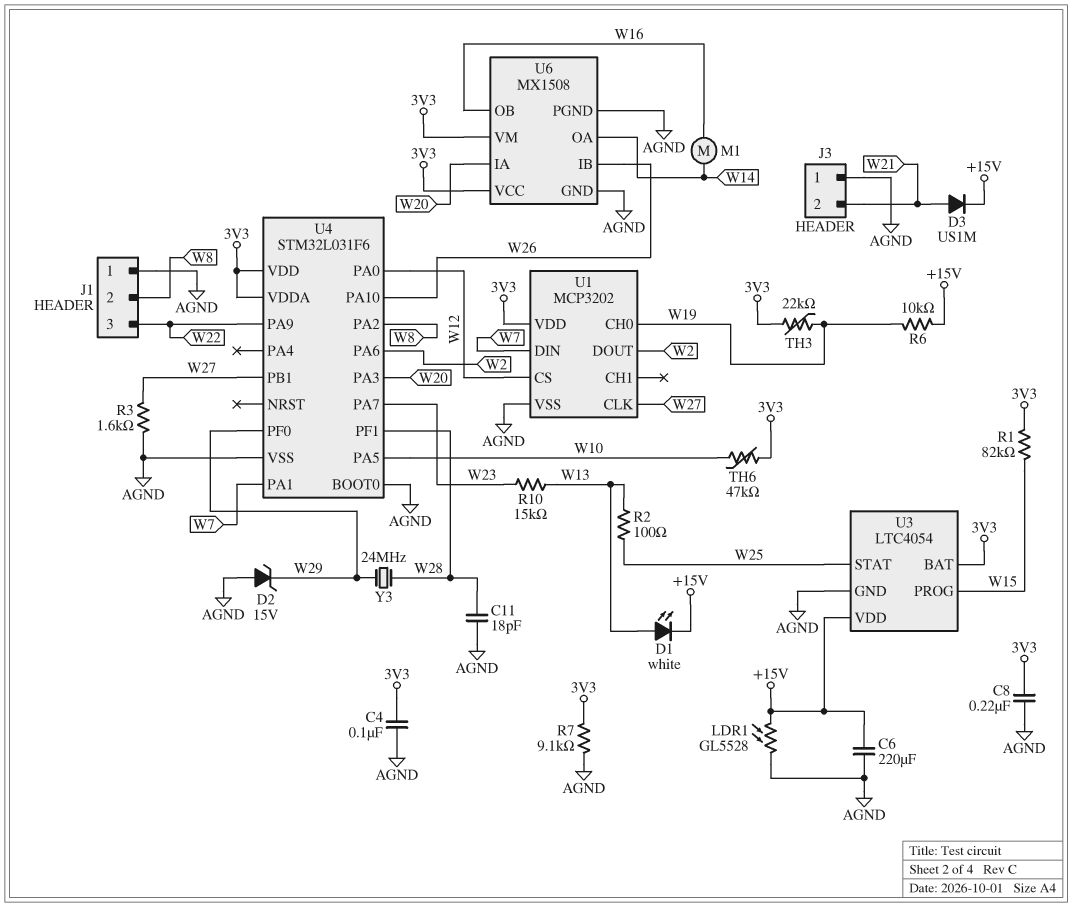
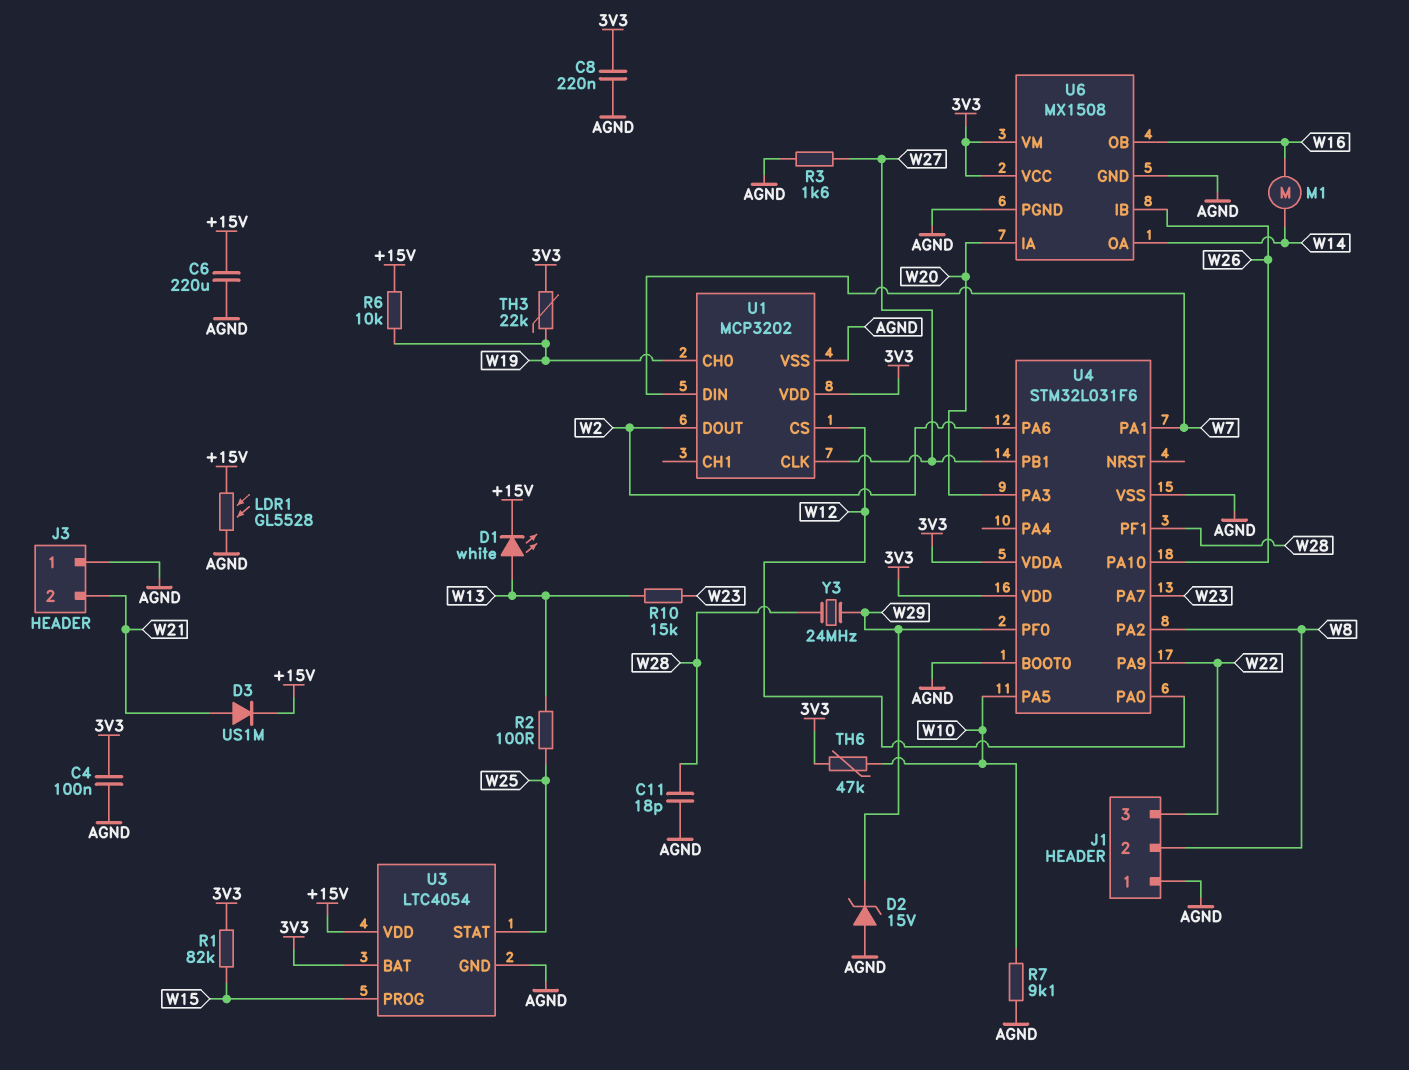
R7: 9.1k (3V3, AGND) -> 9.1k (AGND, W10)

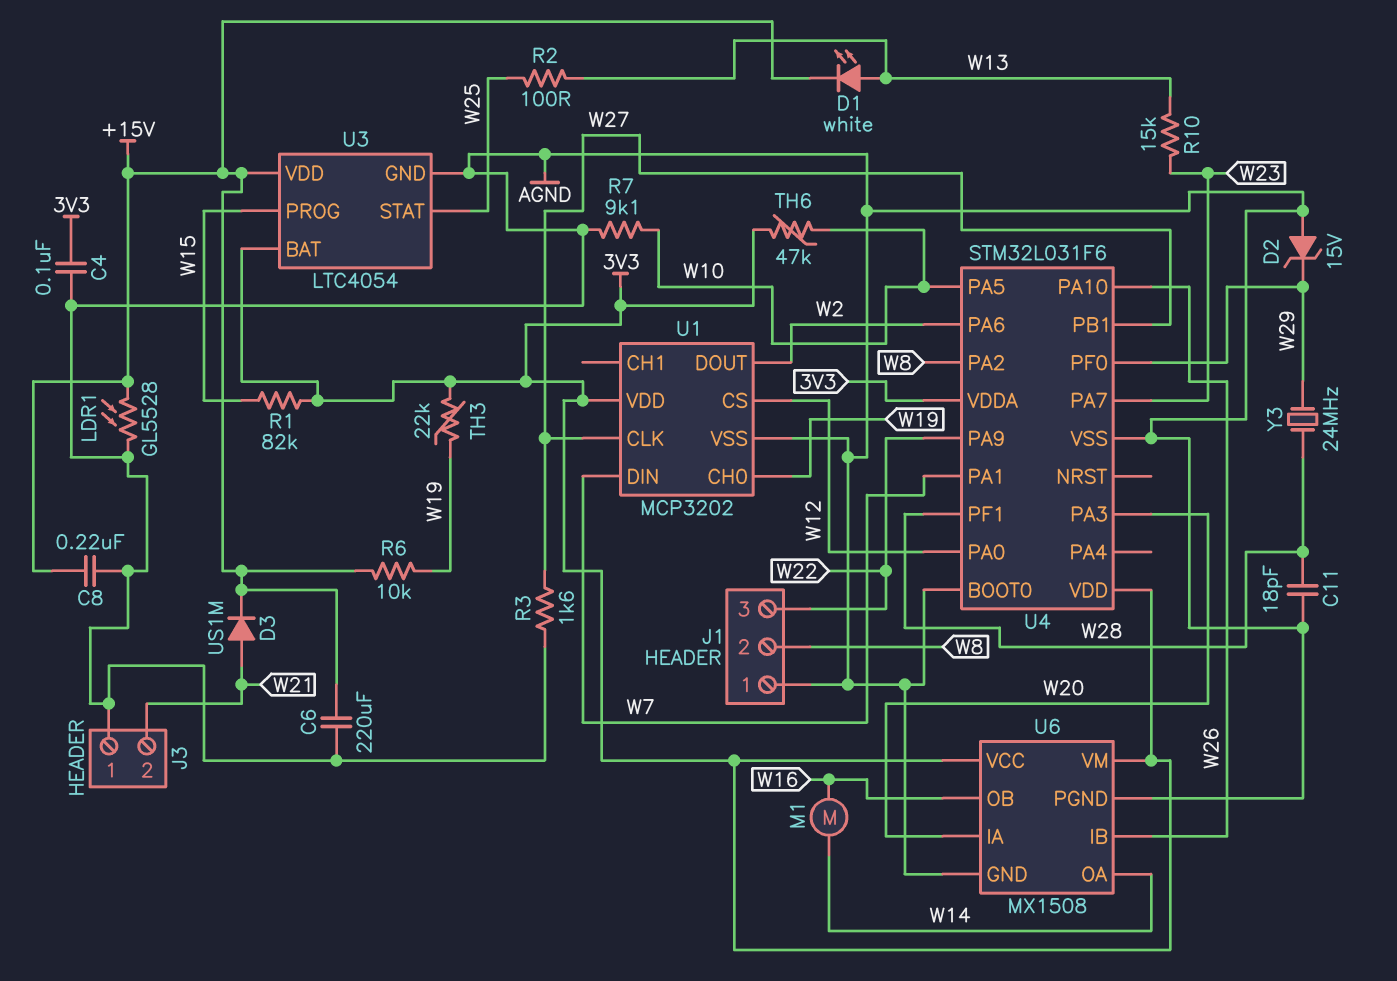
C8: 220nF (3V3, AGND) -> 220nF (+15V, AGND)

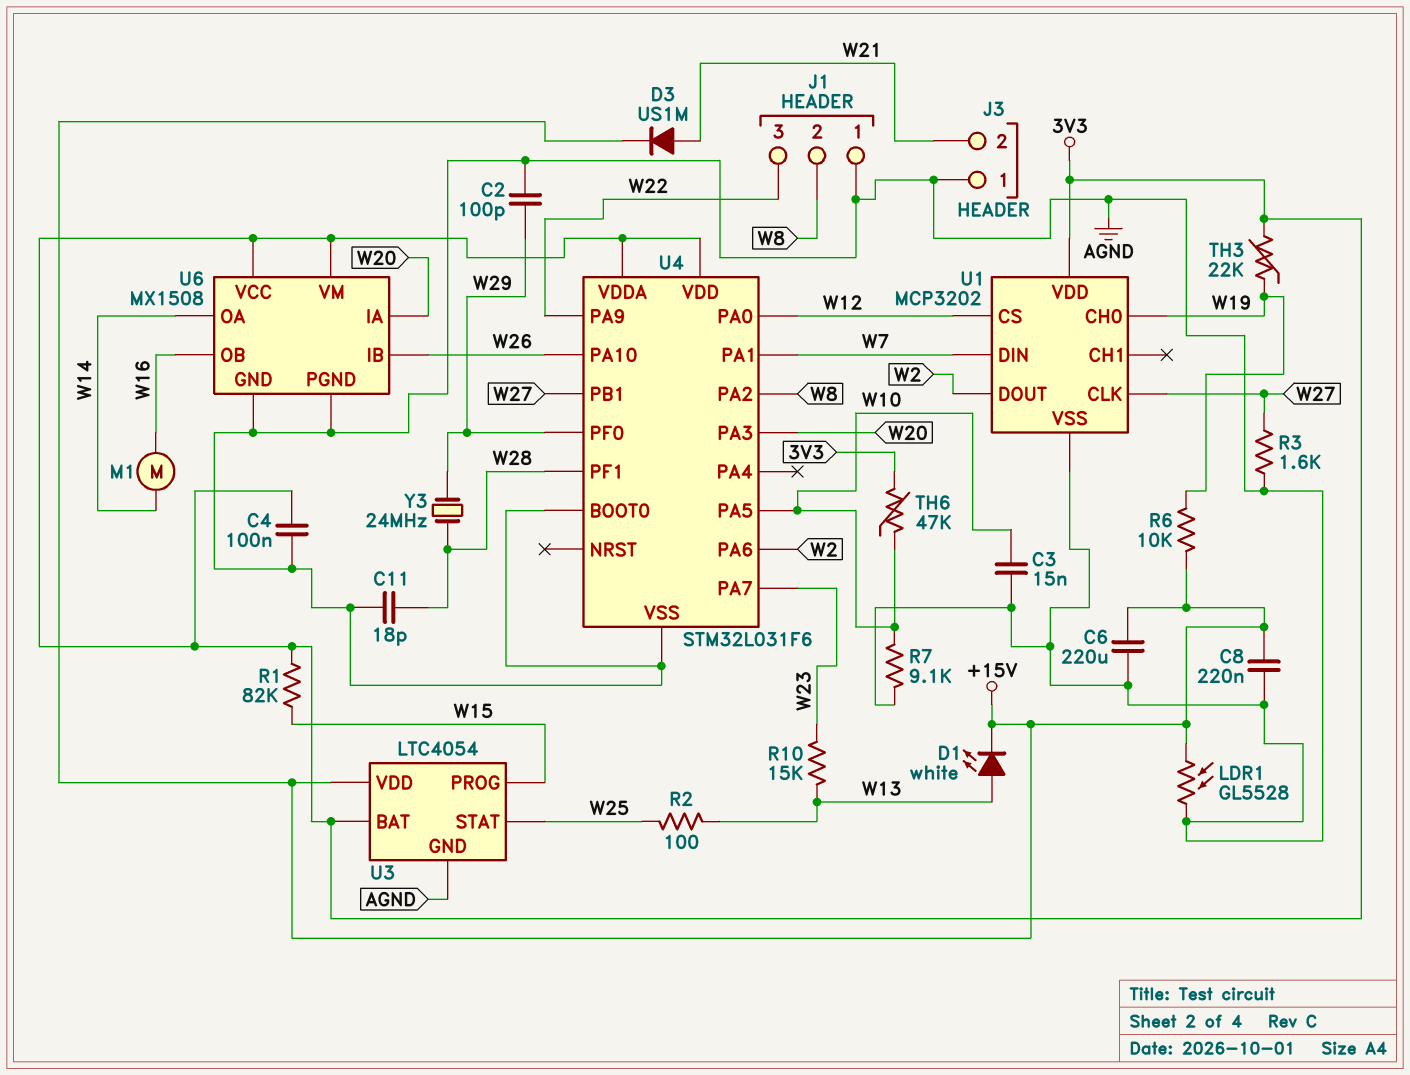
C2: none -> 100pF (AGND, W29)
C3: none -> 15nF (AGND, W10)
D2: zener 15V (A AGND, K W29) -> none

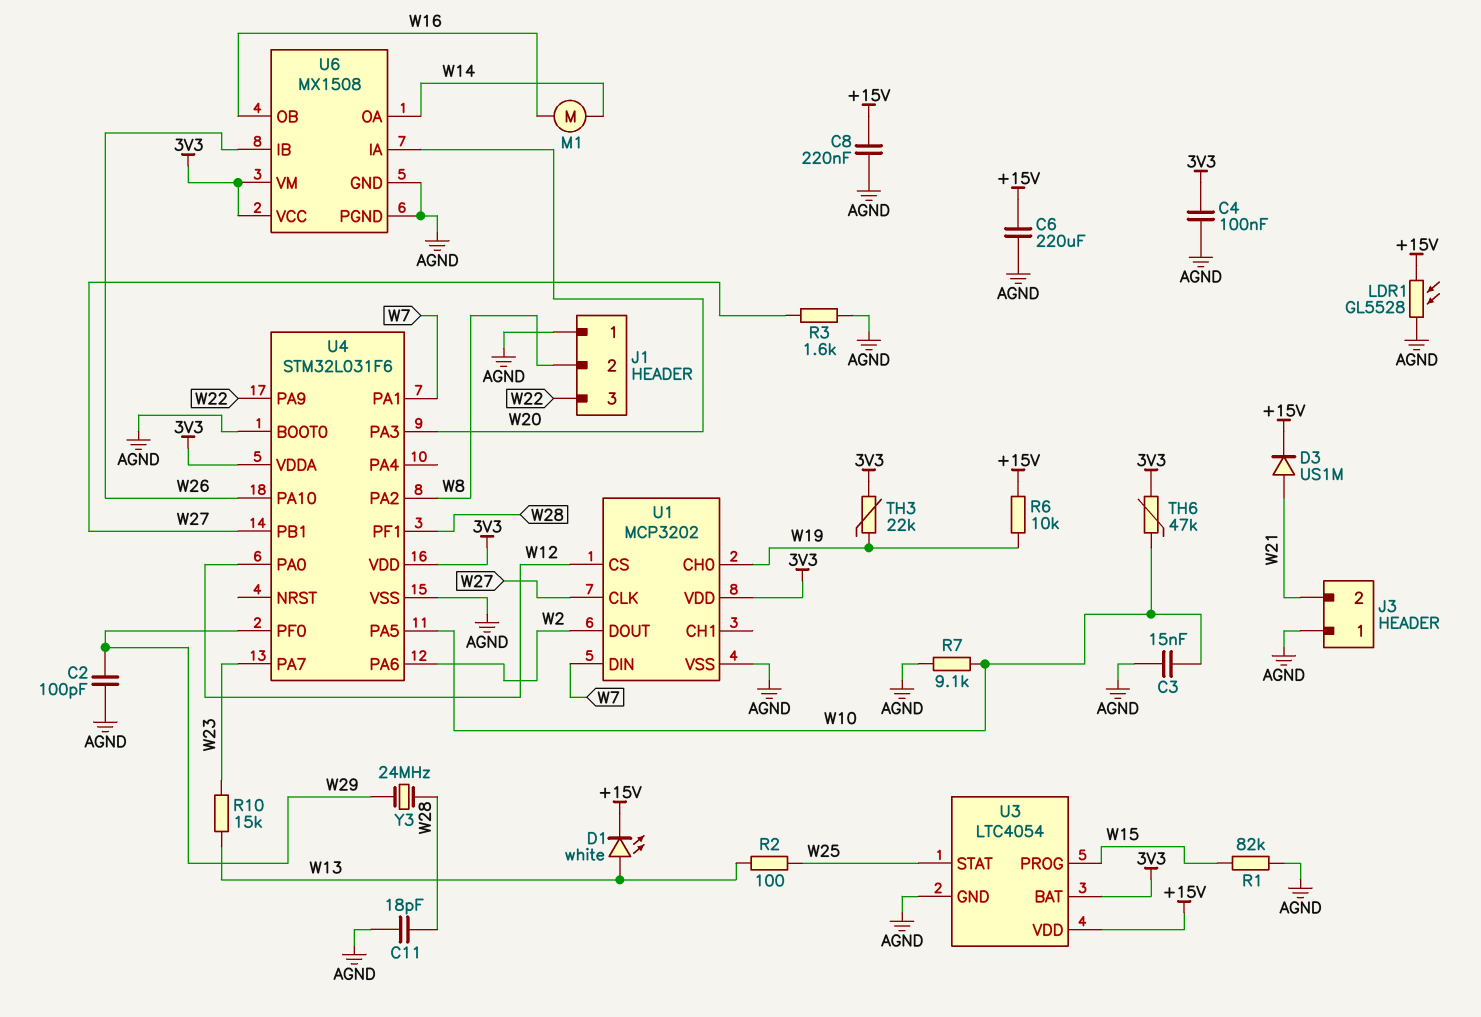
R1: 82k (3V3, W15) -> 82k (AGND, W15)

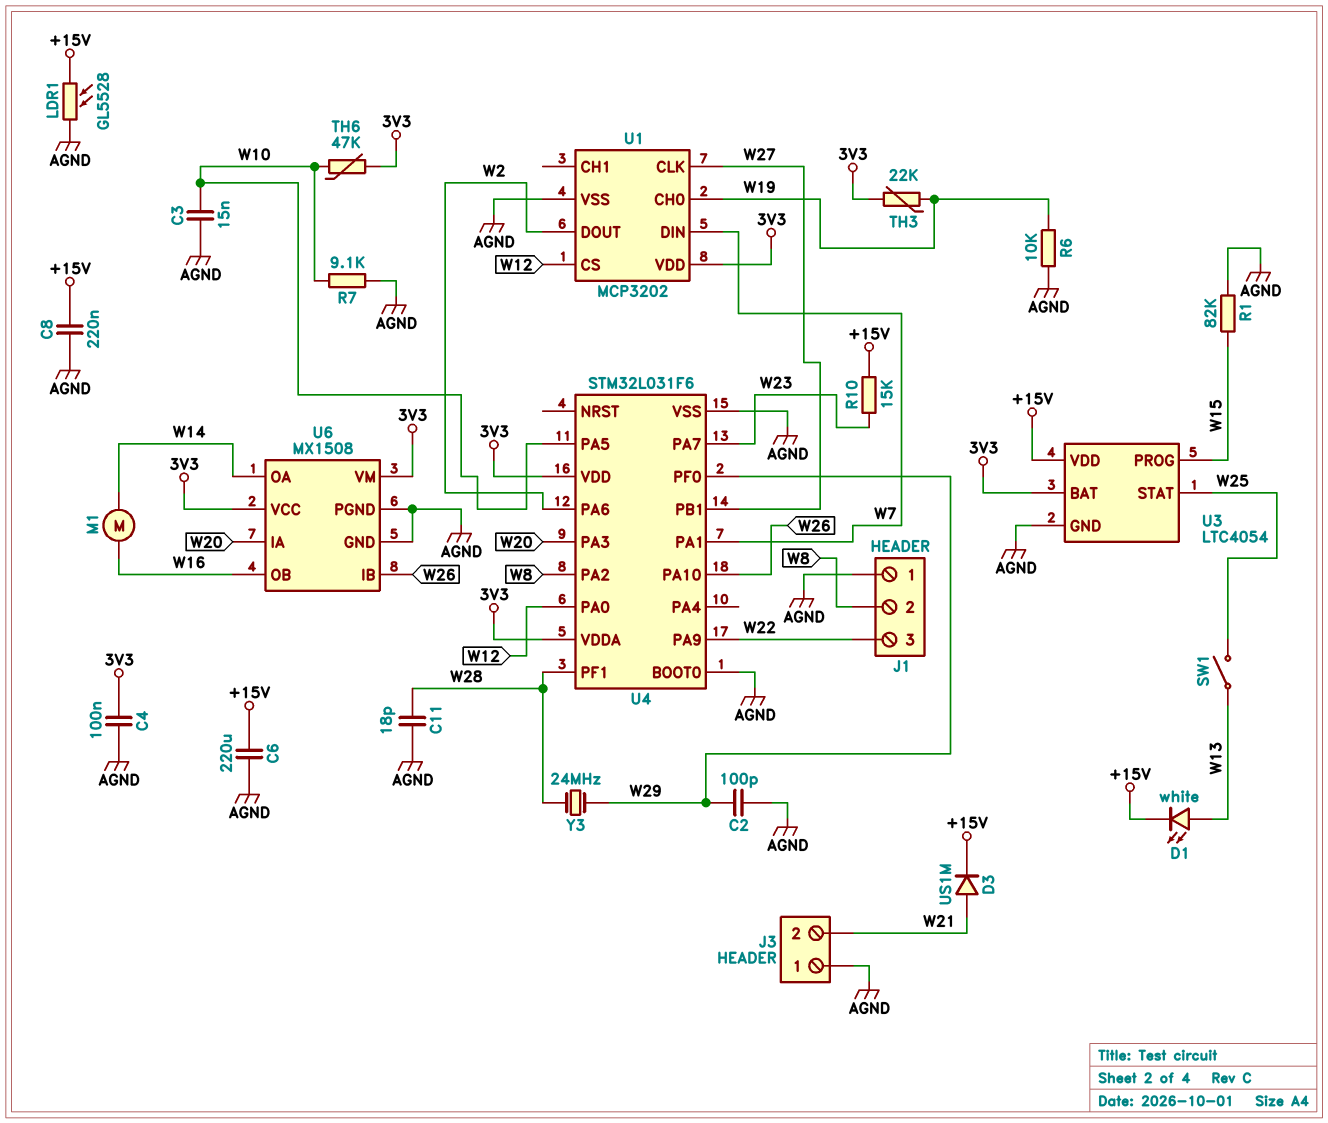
R2: 100 (W13, W25) -> none
R3: 1.6k (AGND, W27) -> none
R6: 10k (+15V, W19) -> 10k (AGND, W19)
R10: 15k (W13, W23) -> 15k (+15V, W23)
SW1: none -> switch (W13, W25)

